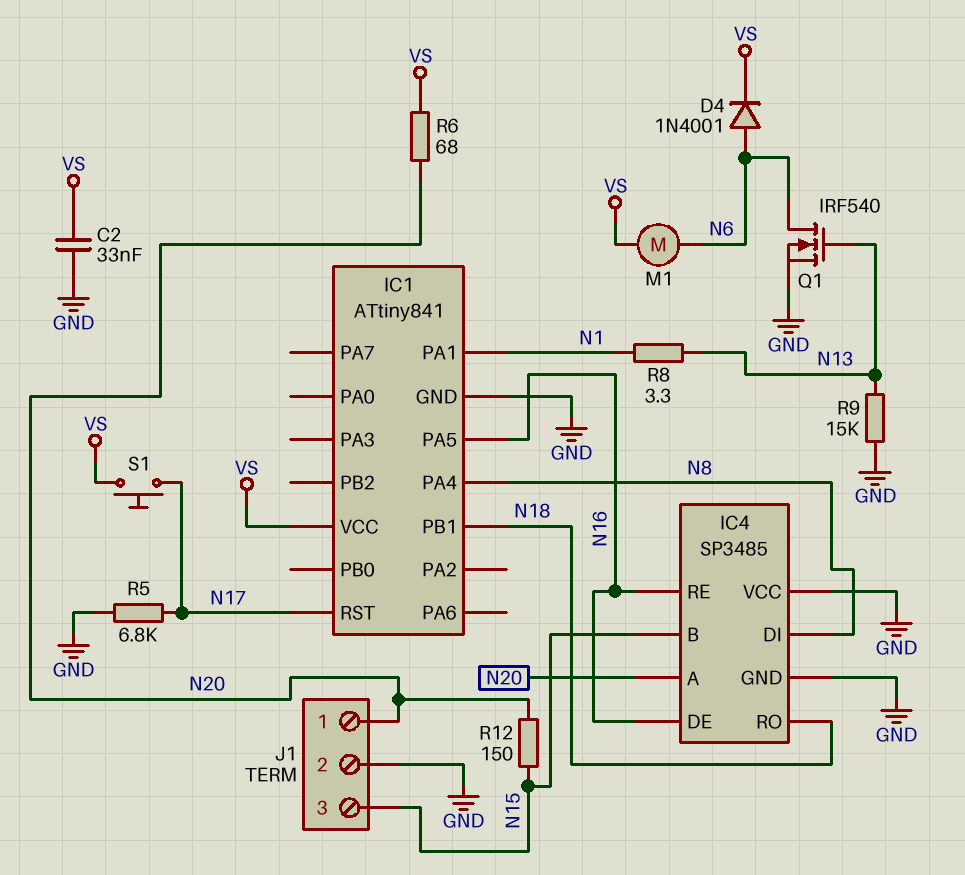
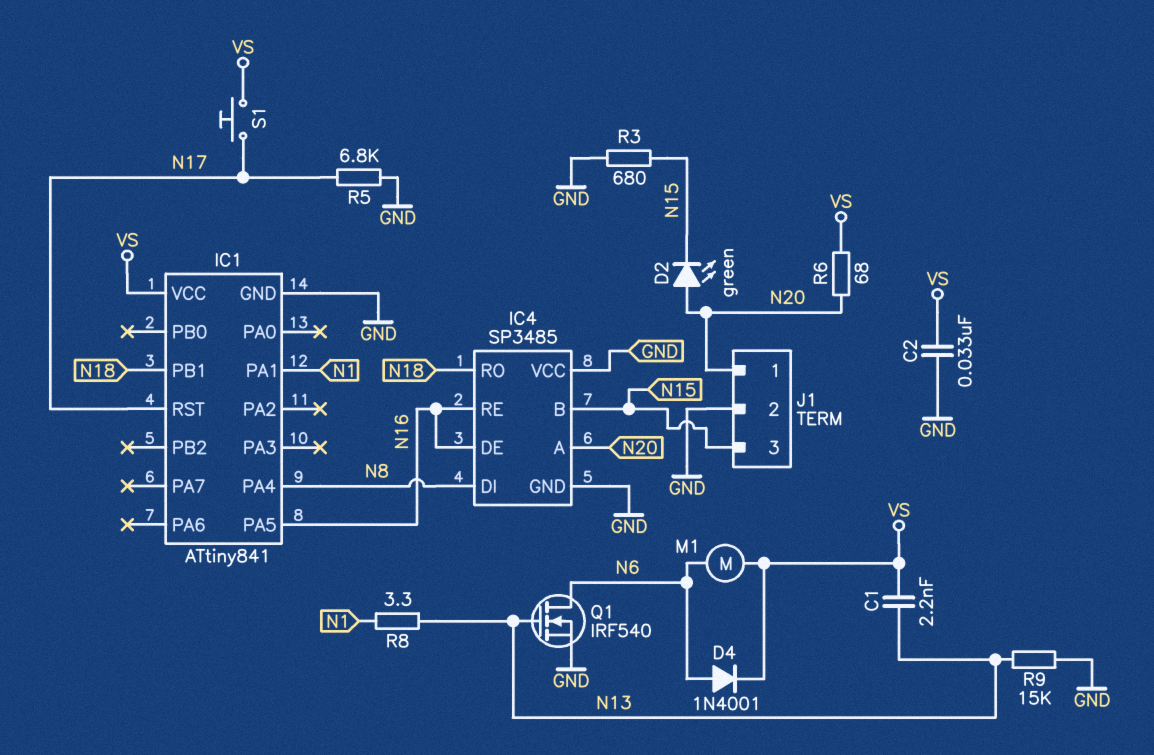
C1: none -> 2.2nF (N13, VS)
D2: none -> LED green (A N20, K N15)
R3: none -> 680 (GND, N15)
R12: 150 (N15, N20) -> none

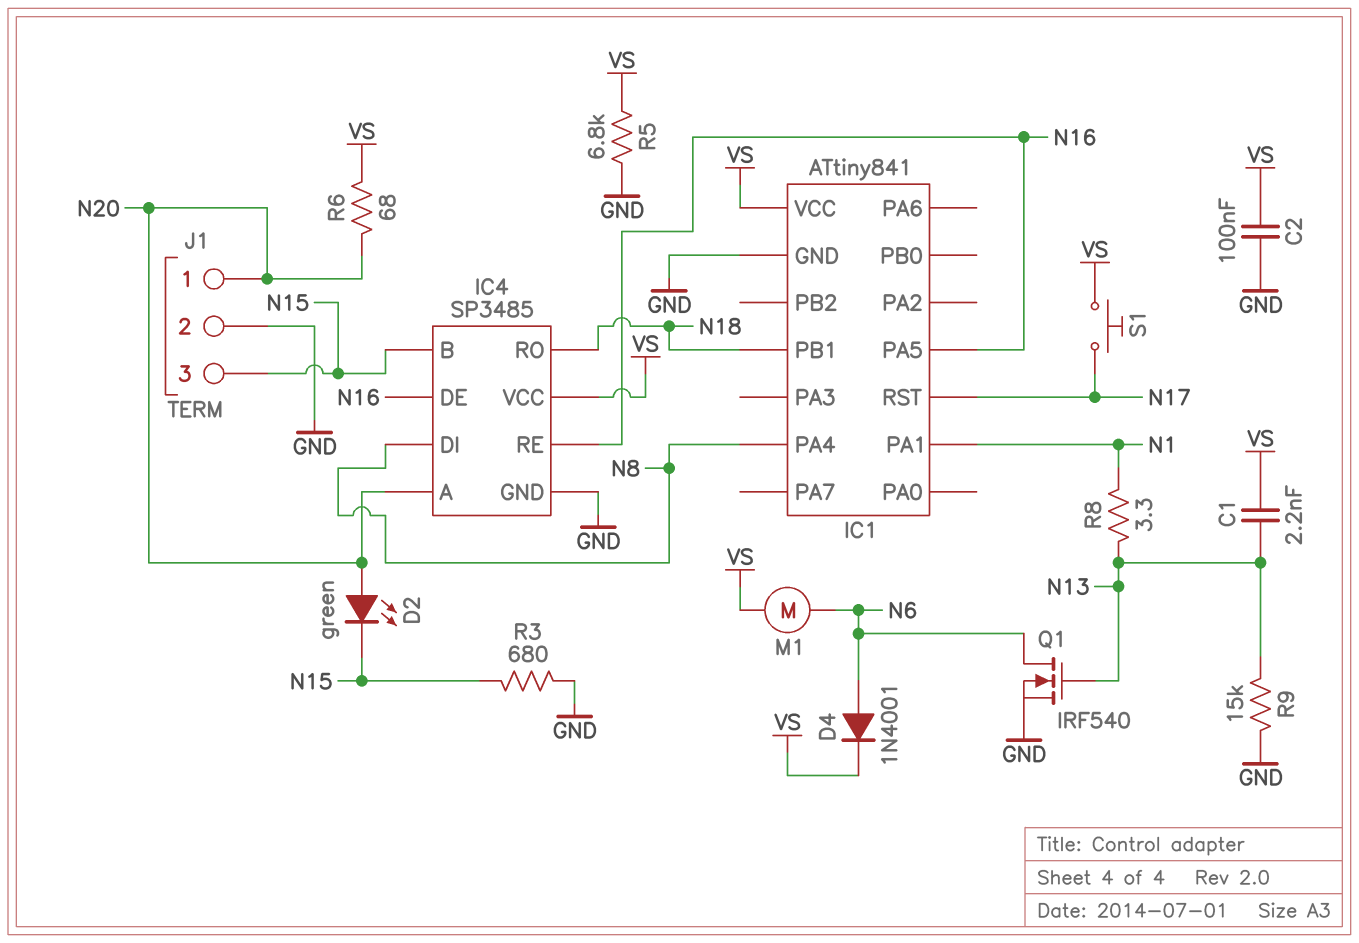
C2: 33nF (GND, VS) -> 100nF (GND, VS)
IC4 pin VCC: GND -> VS
R5: 6.8k (GND, N17) -> 6.8k (GND, VS)

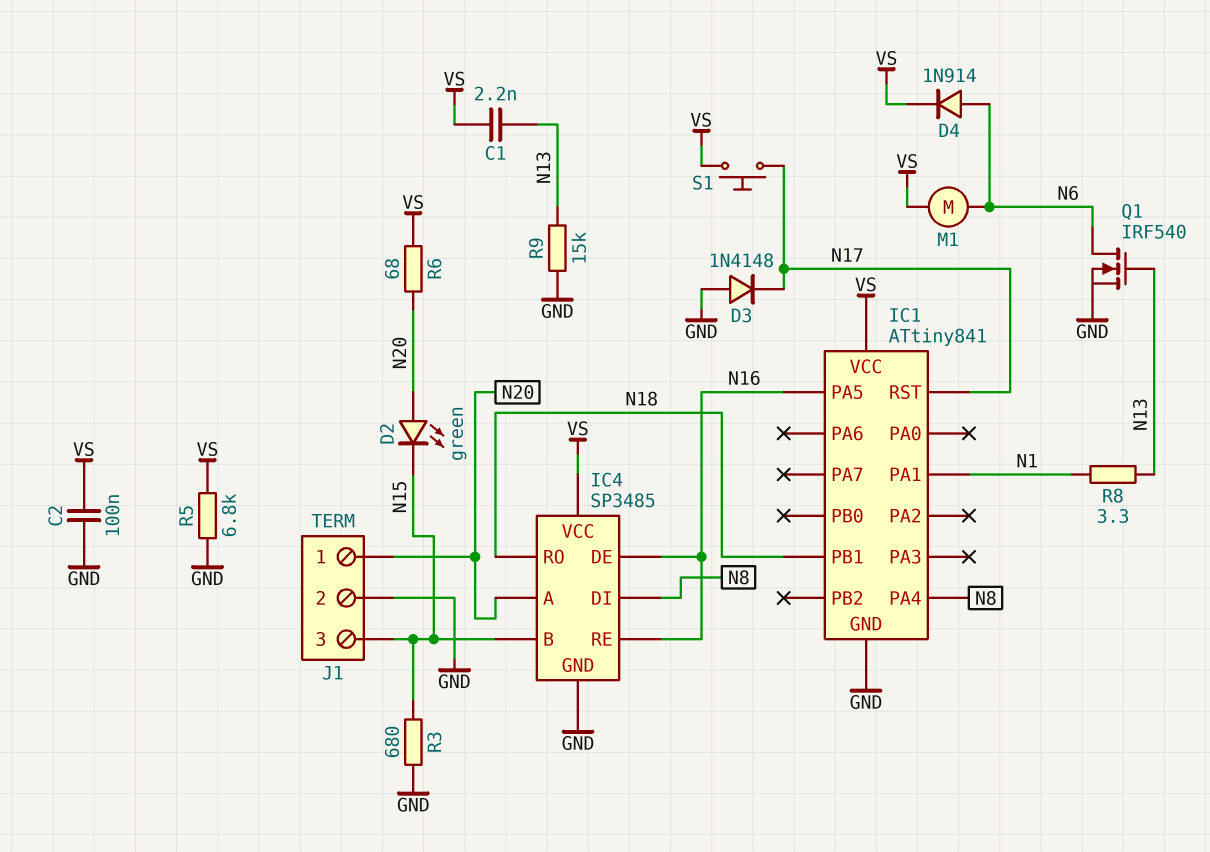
D3: none -> diode 1N4148 (A GND, K N17)
D4: diode 1N4001 (A N6, K VS) -> diode 1N914 (A N6, K VS)

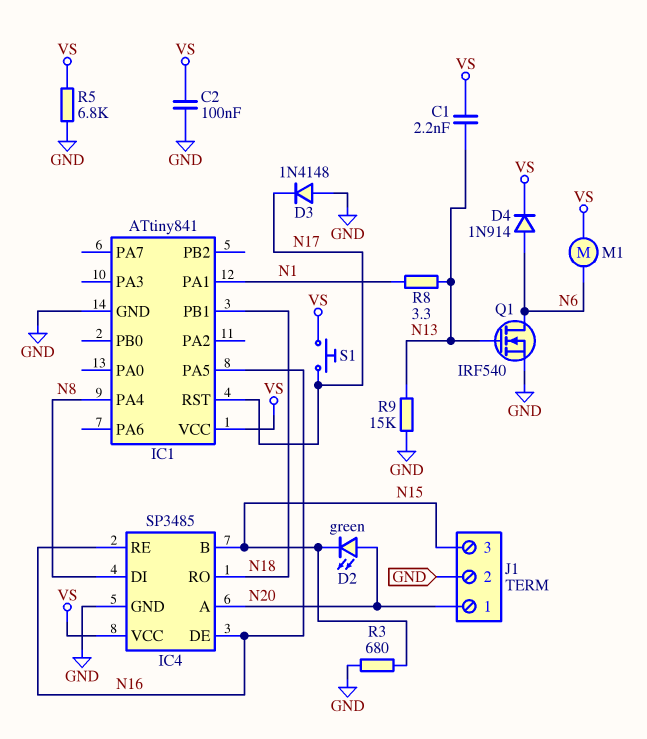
R6: 68 (N20, VS) -> none

